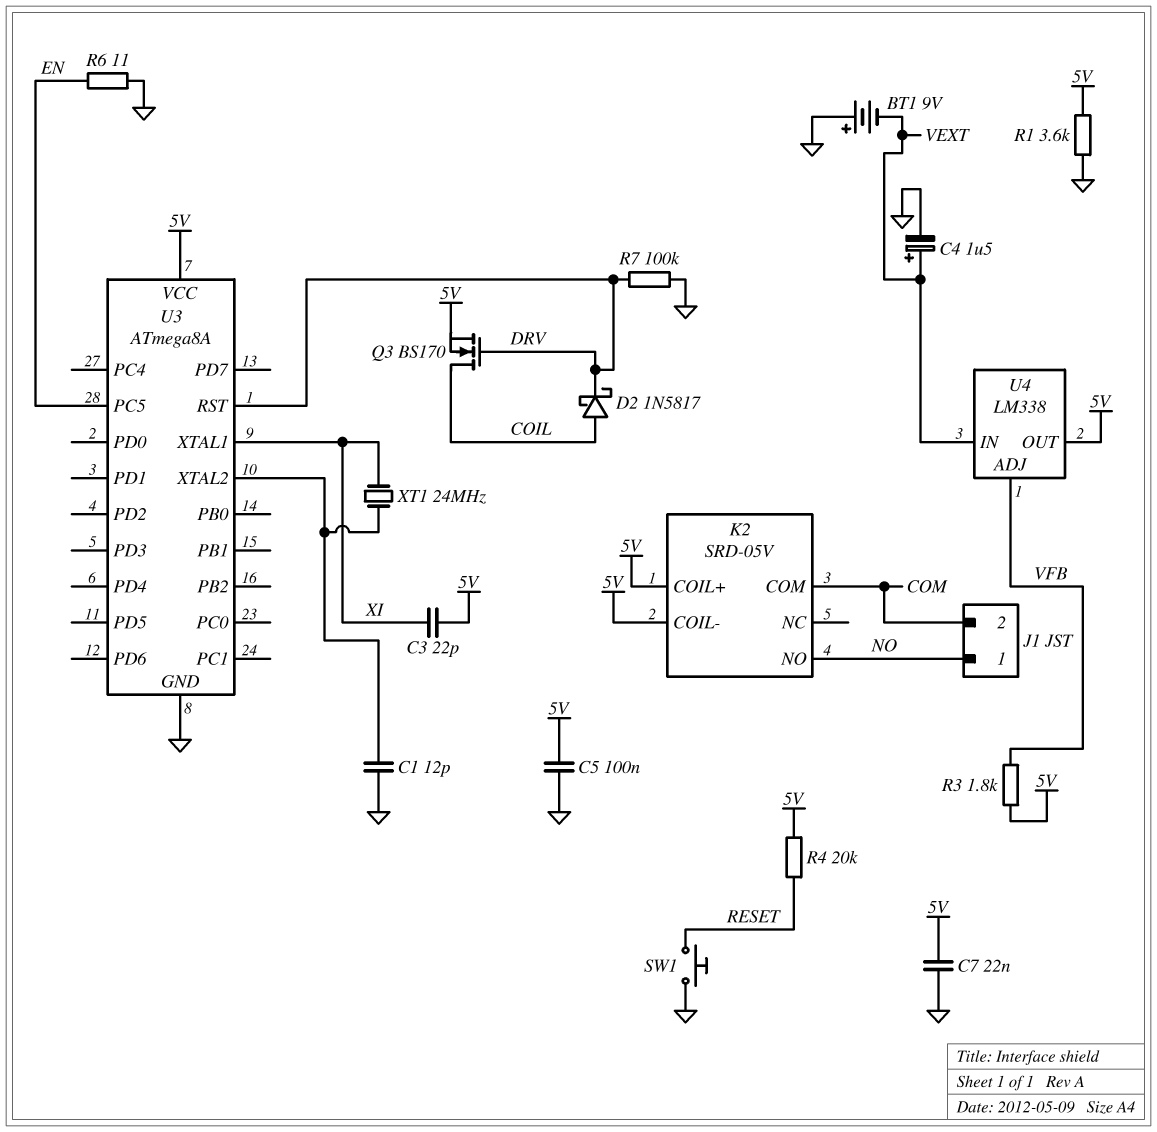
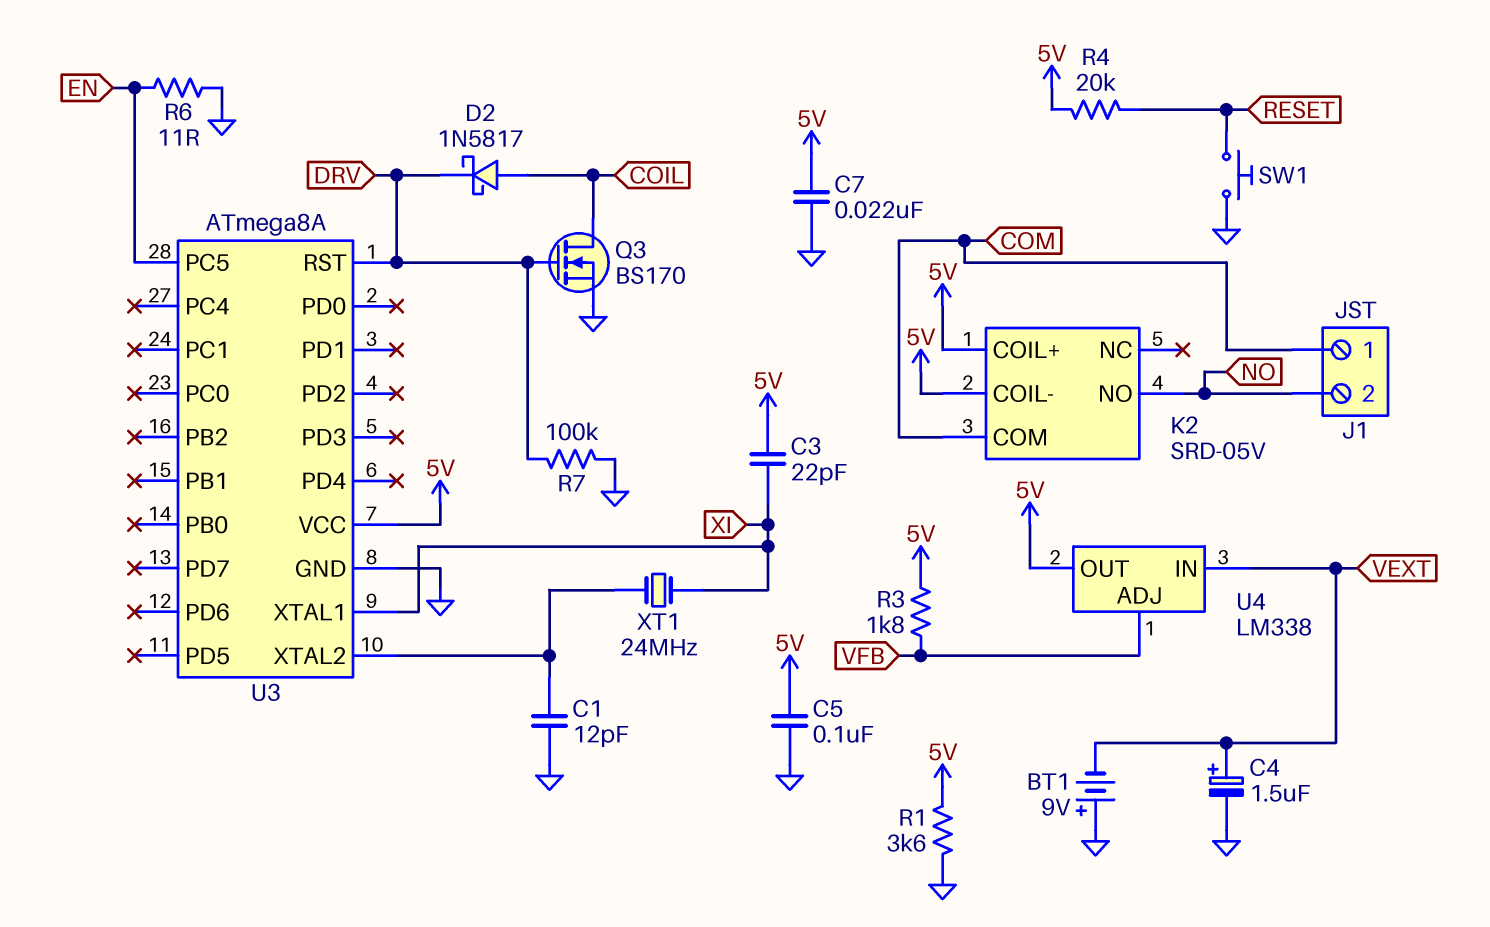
J1 pin 1: NO -> COM
J1 pin 2: COM -> NO
Q3: NMOS BS170 (G DRV, D COIL, S 5V) -> NMOS BS170 (G DRV, D COIL, S GND)

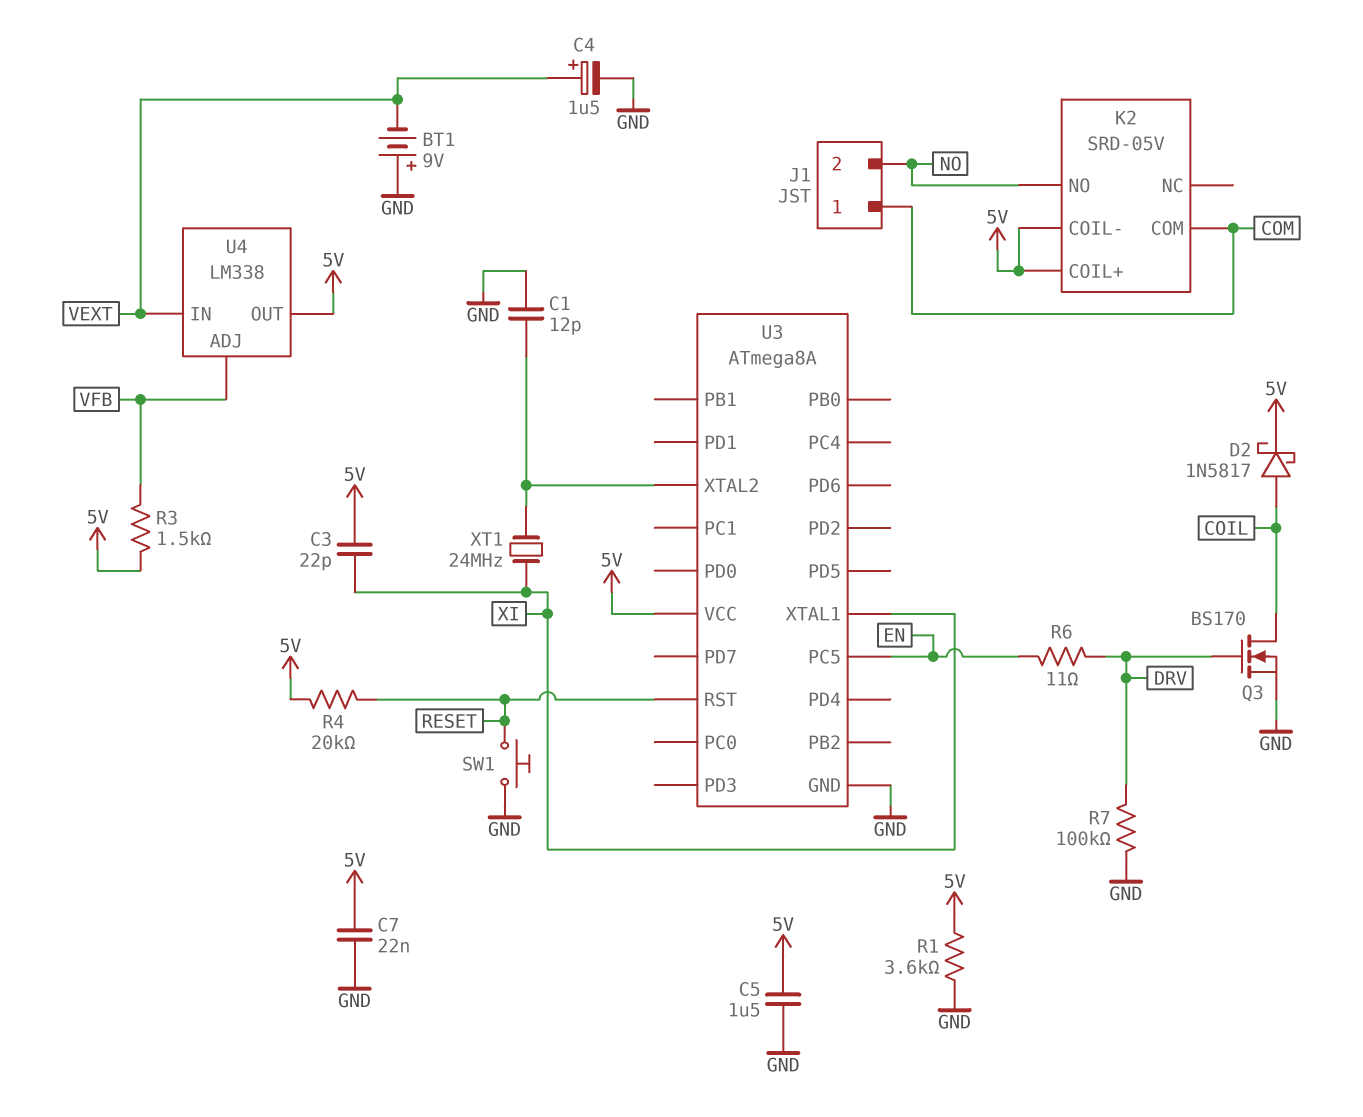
C5: 100nF (5V, GND) -> 1.5uF (5V, GND)
D2: schottky 1N5817 (A COIL, K DRV) -> schottky 1N5817 (A COIL, K 5V)
R3: 1.8k (5V, VFB) -> 1.5k (5V, VFB)
R6: 11 (EN, GND) -> 11 (DRV, EN)
U3 pin RST: DRV -> RESET

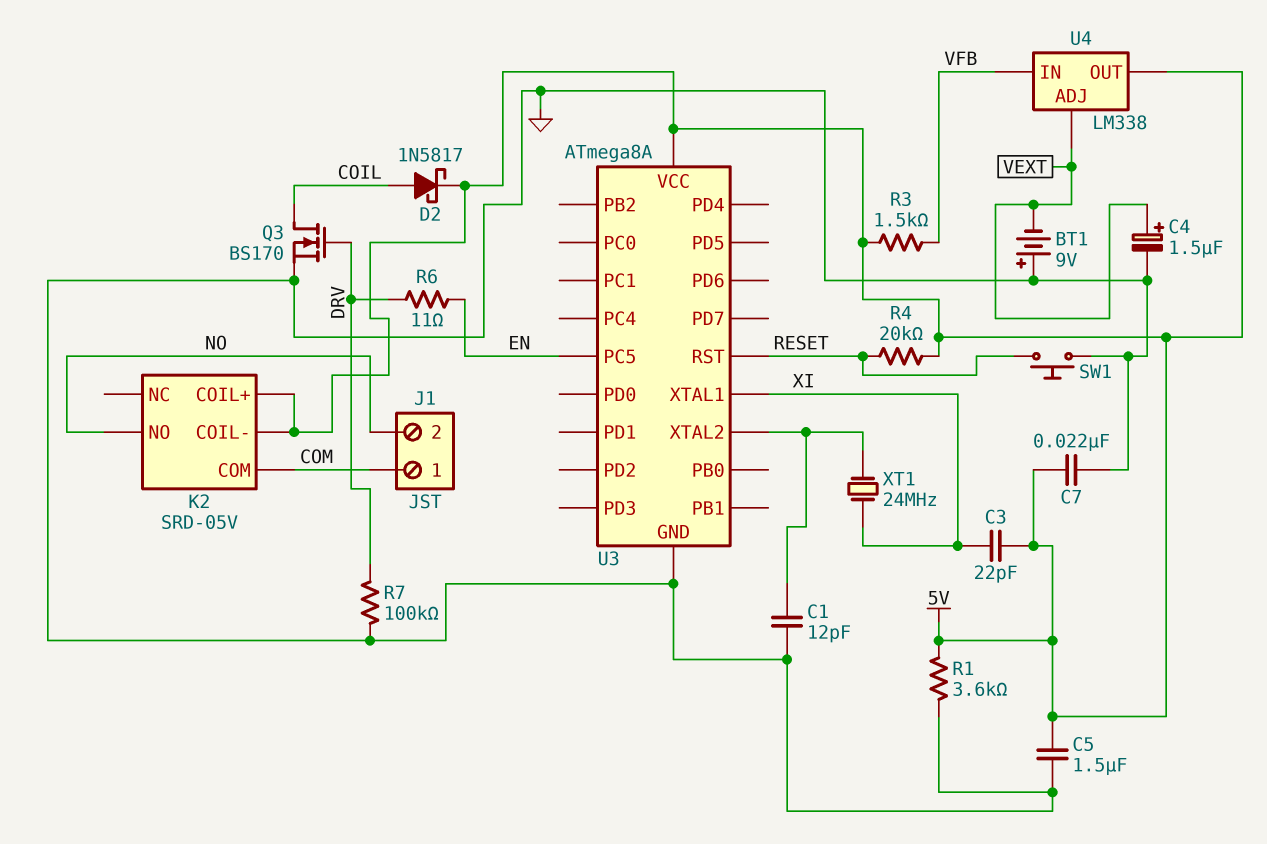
U4 pin ADJ: VFB -> VEXT
U4 pin IN: VEXT -> VFB

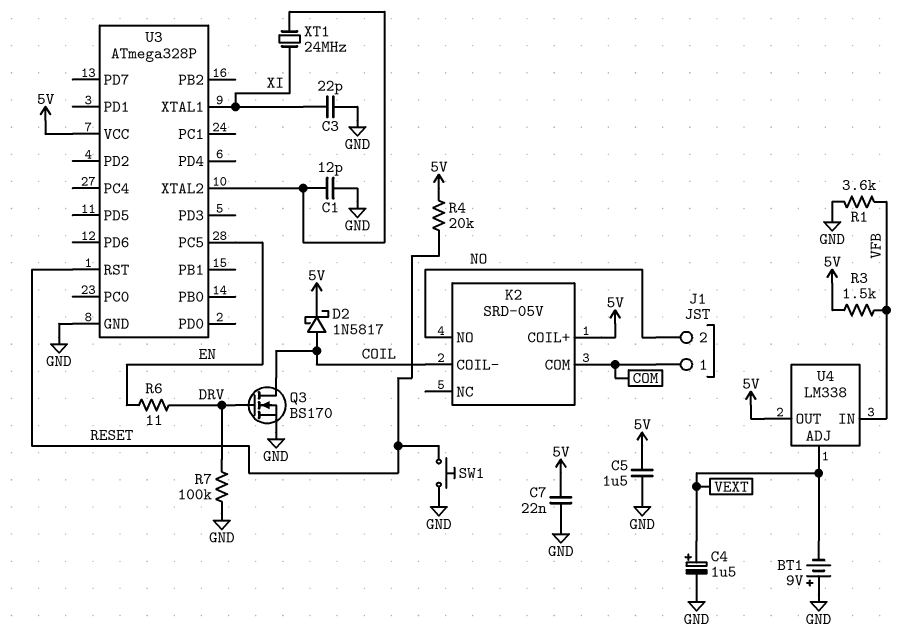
C3: 22pF (5V, XI) -> 22pF (GND, XI)
K2 pin COIL-: 5V -> COIL
R1: 3.6k (5V, GND) -> 3.6k (GND, VFB)
U3: ATmega8A -> ATmega328P

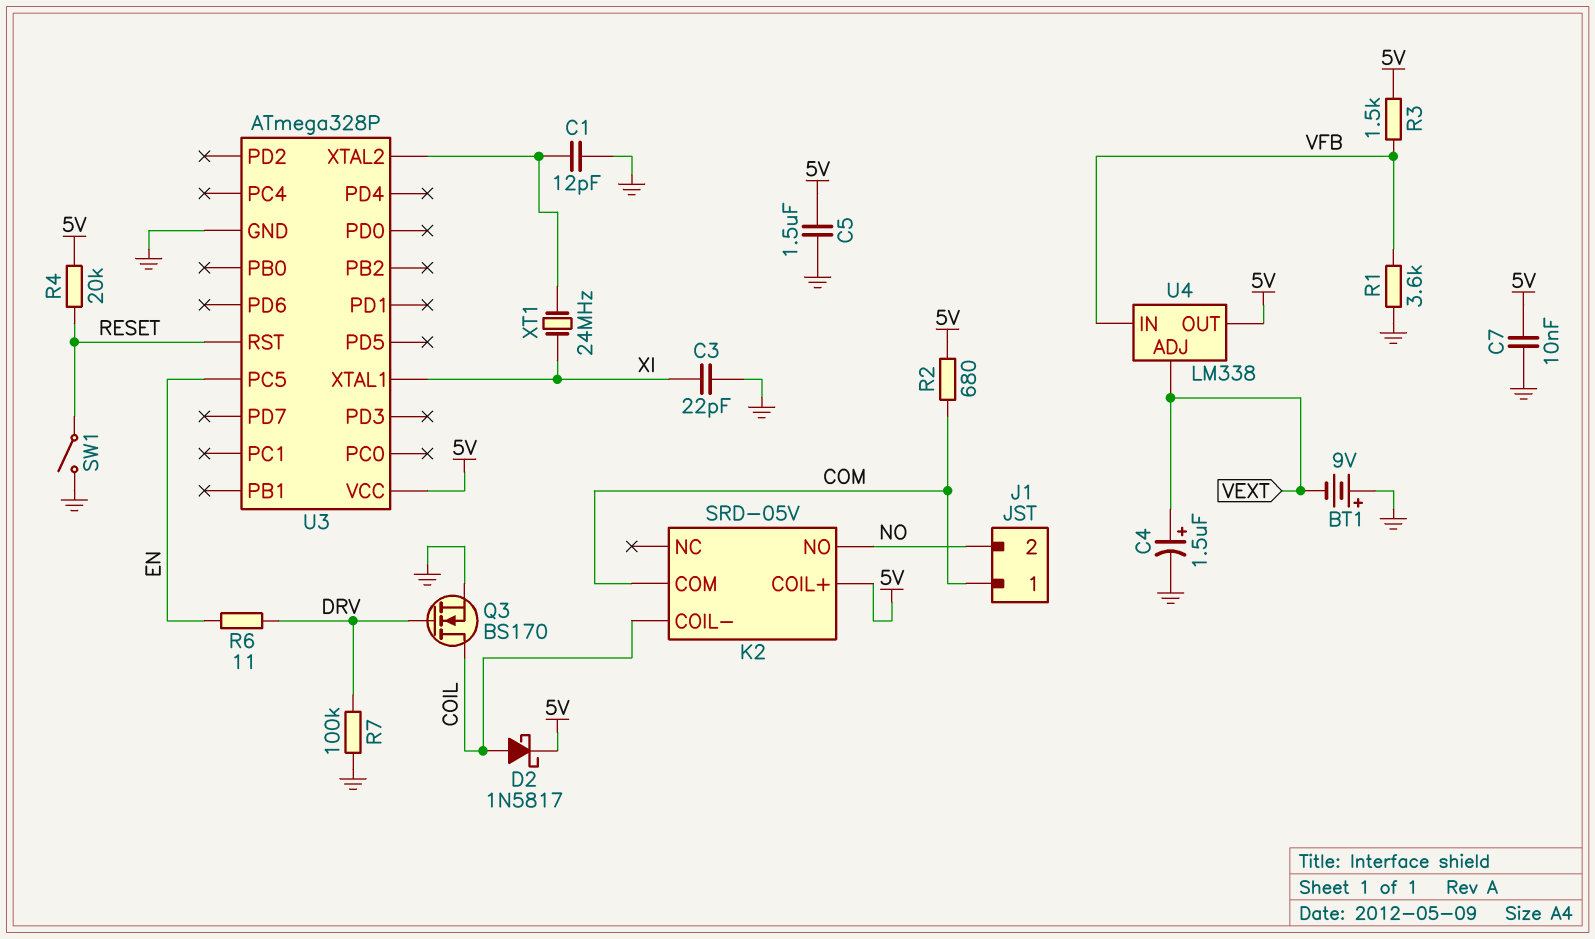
C7: 22nF (5V, GND) -> 10nF (5V, GND)
R2: none -> 680 (5V, COM)
SW1: button (GND, RESET) -> switch (GND, RESET)

